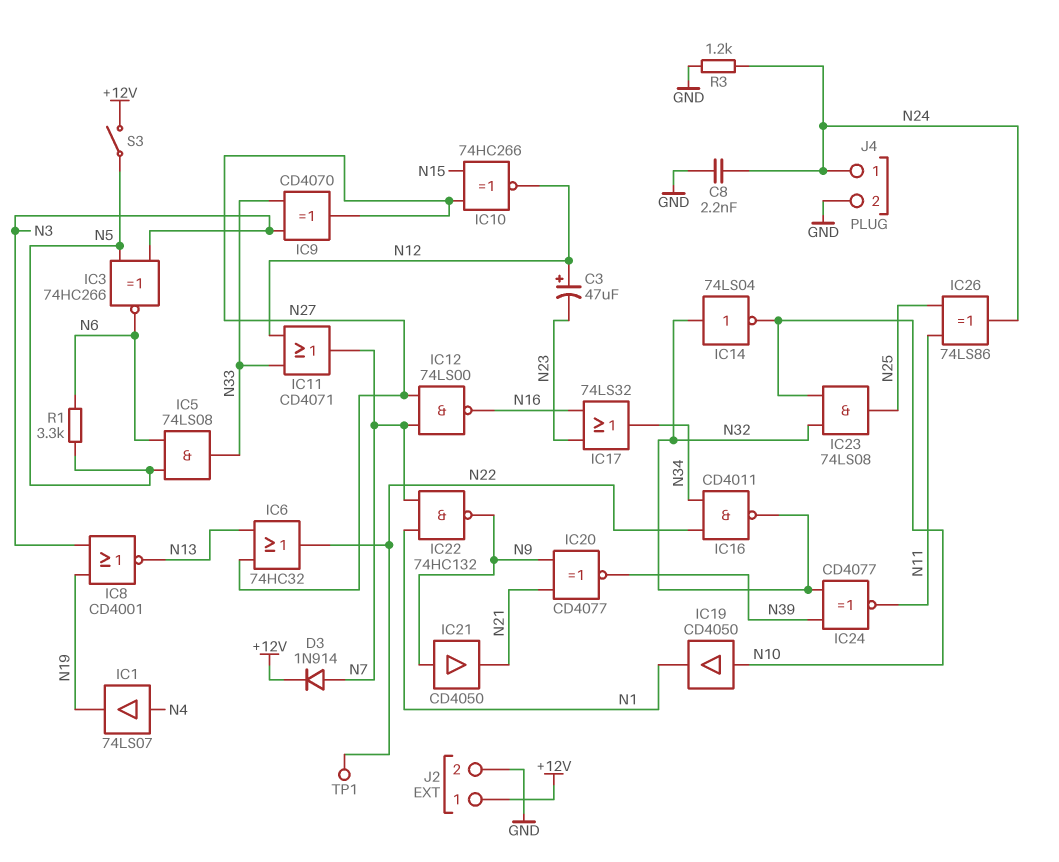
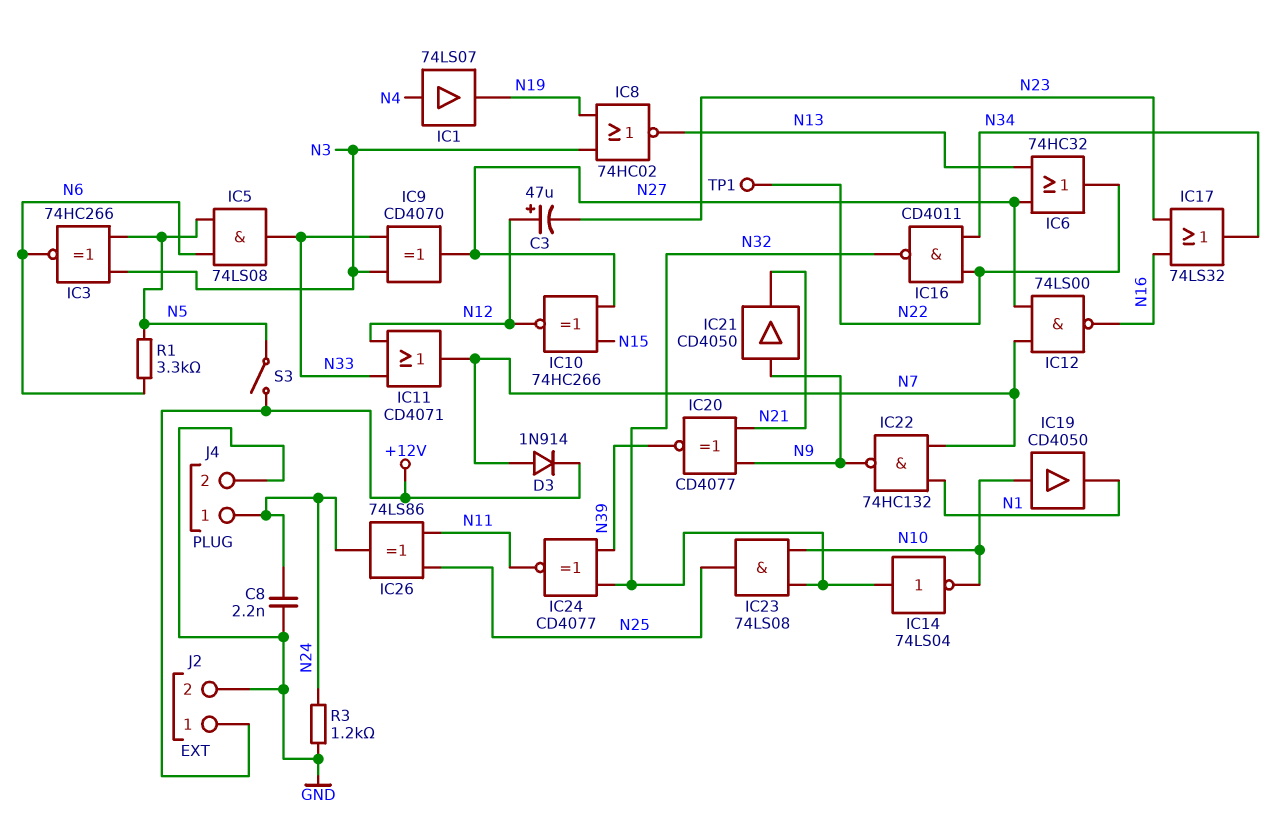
IC8: NOR CD4001 (in N3, in N19, out N13) -> NOR 74HC02 (in N3, in N19, out N13)

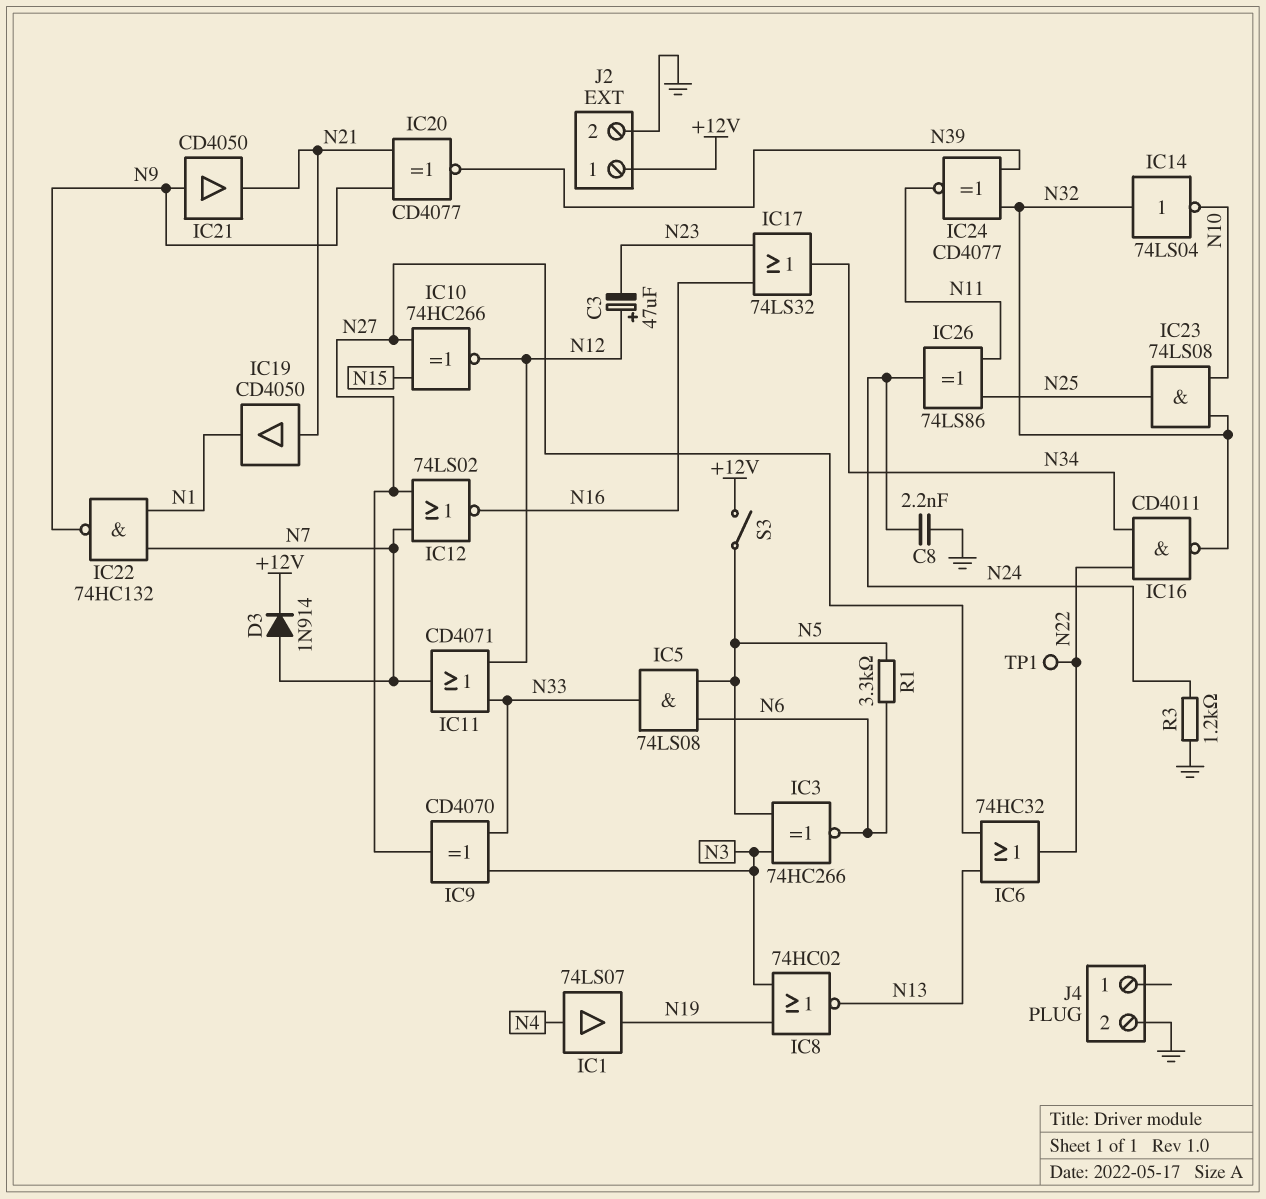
IC12: NAND 74LS00 (in N7, in N27, out N16) -> NOR 74LS02 (in N7, in N27, out N16)
IC19: buffer CD4050 (in N10, out N1) -> buffer CD4050 (in N21, out N1)
J4 pin 1: N24 -> none

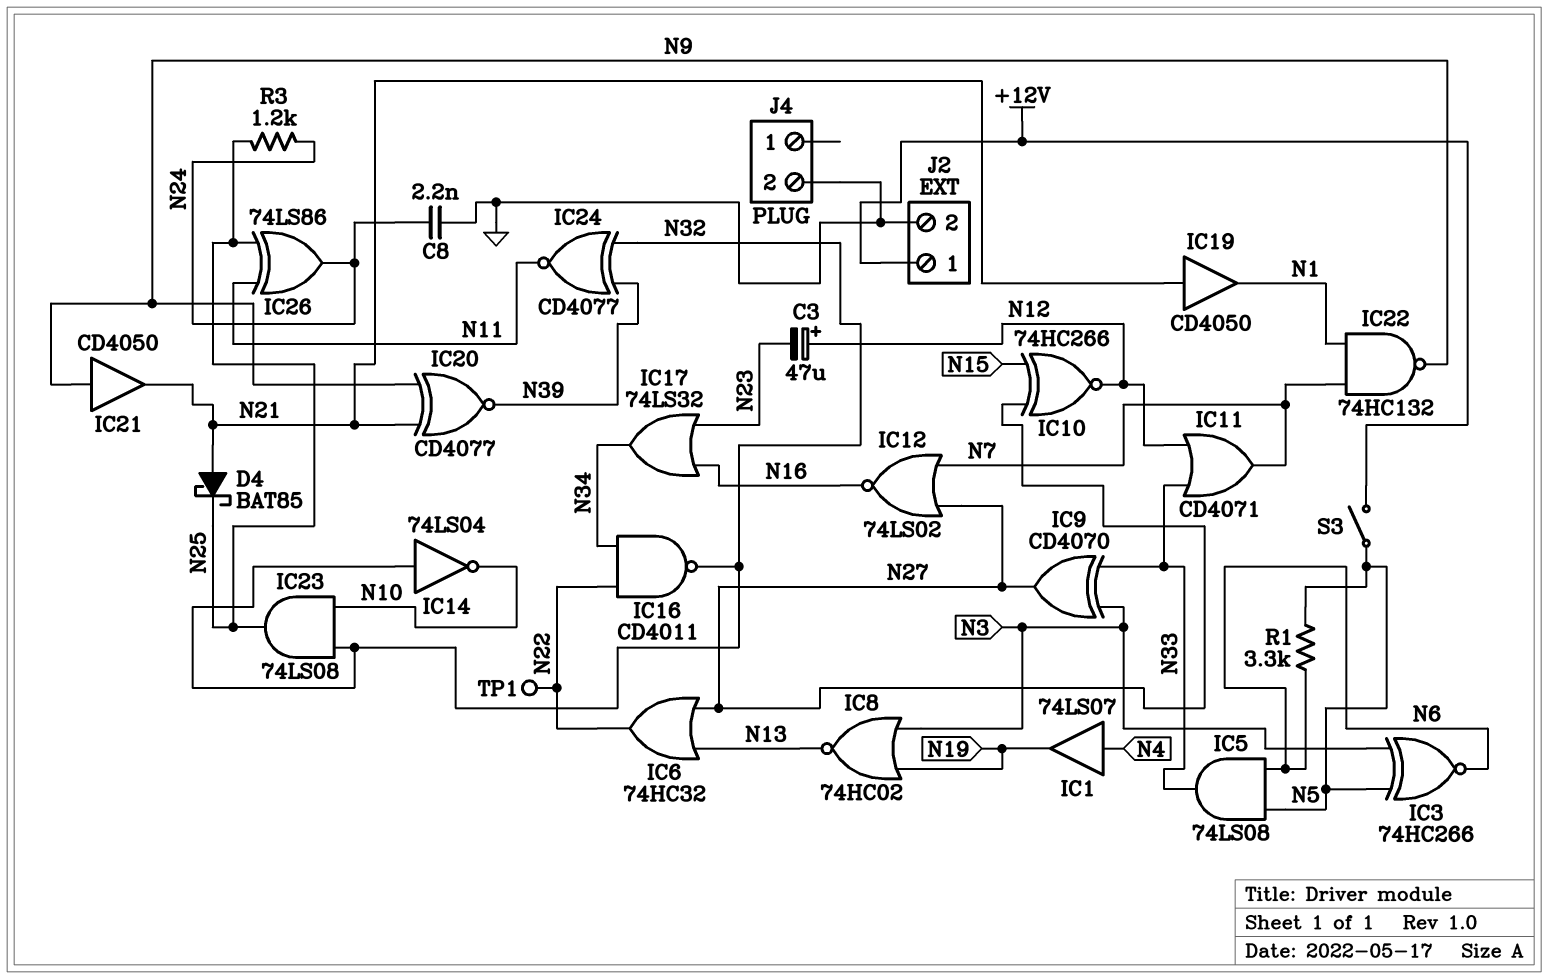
D3: diode 1N914 (A N7, K +12V) -> none
D4: none -> schottky BAT85 (A N21, K N25)
R3: 1.2k (GND, N24) -> 1.2k (N24, N25)

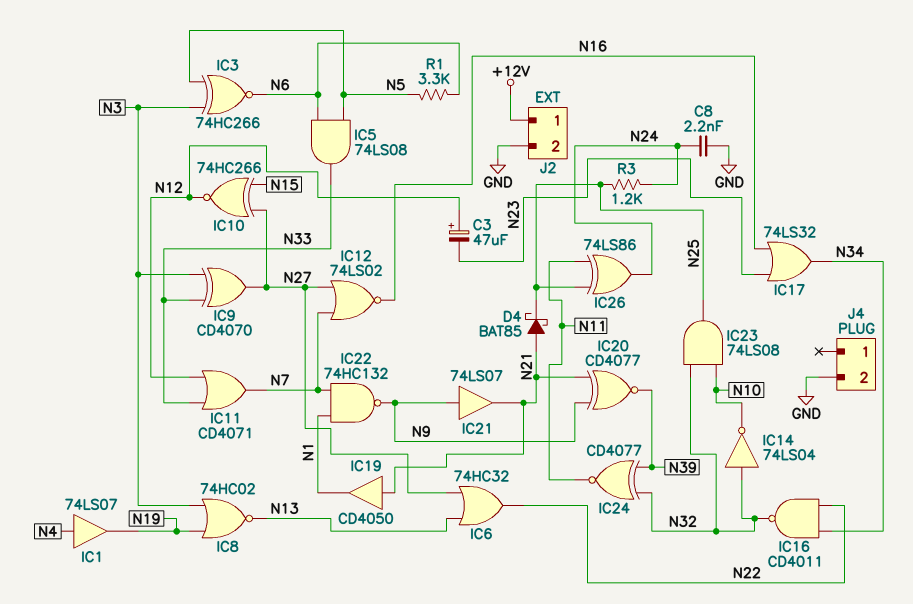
IC21: buffer CD4050 (in N9, out N21) -> buffer 74LS07 (in N9, out N21)
S3: switch (+12V, N5) -> none
TP1: test point (N22) -> none

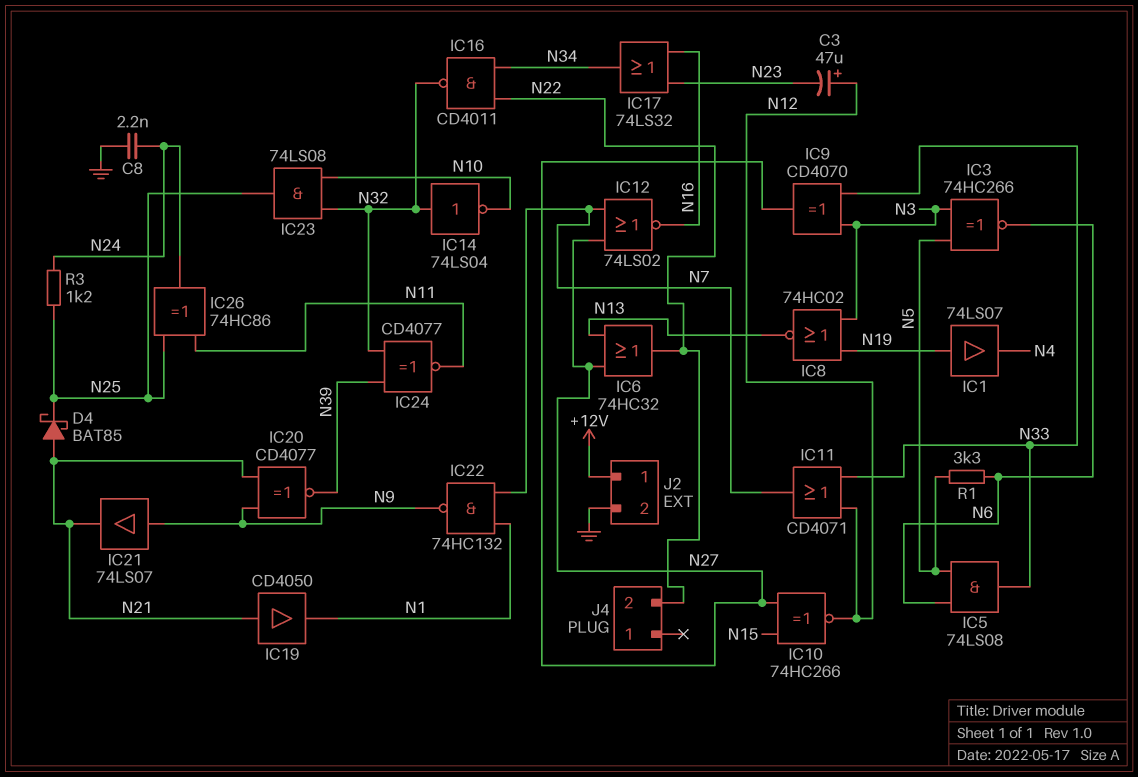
IC1: buffer 74LS07 (in N4, out N19) -> buffer 74LS07 (in N19, out N4)
IC26: XOR 74LS86 (in N11, in N25, out N24) -> XOR 74HC86 (in N11, in N25, out N24)
J4 pin 2: GND -> N22

